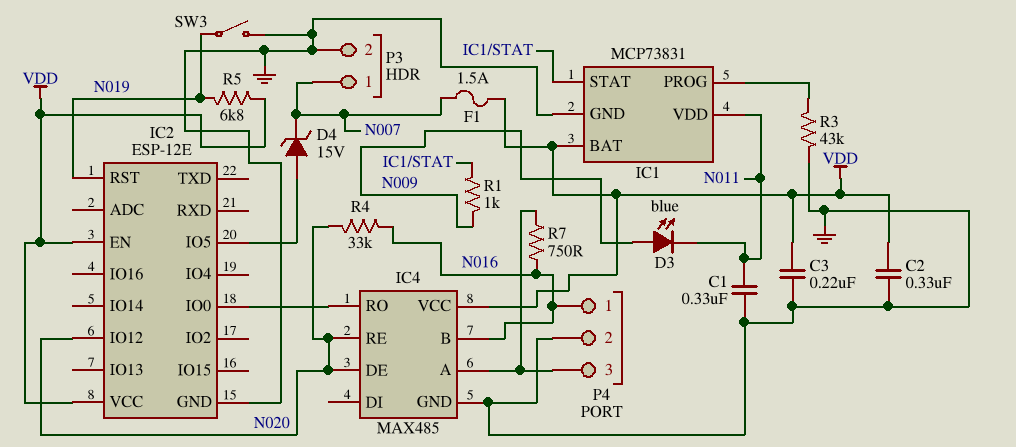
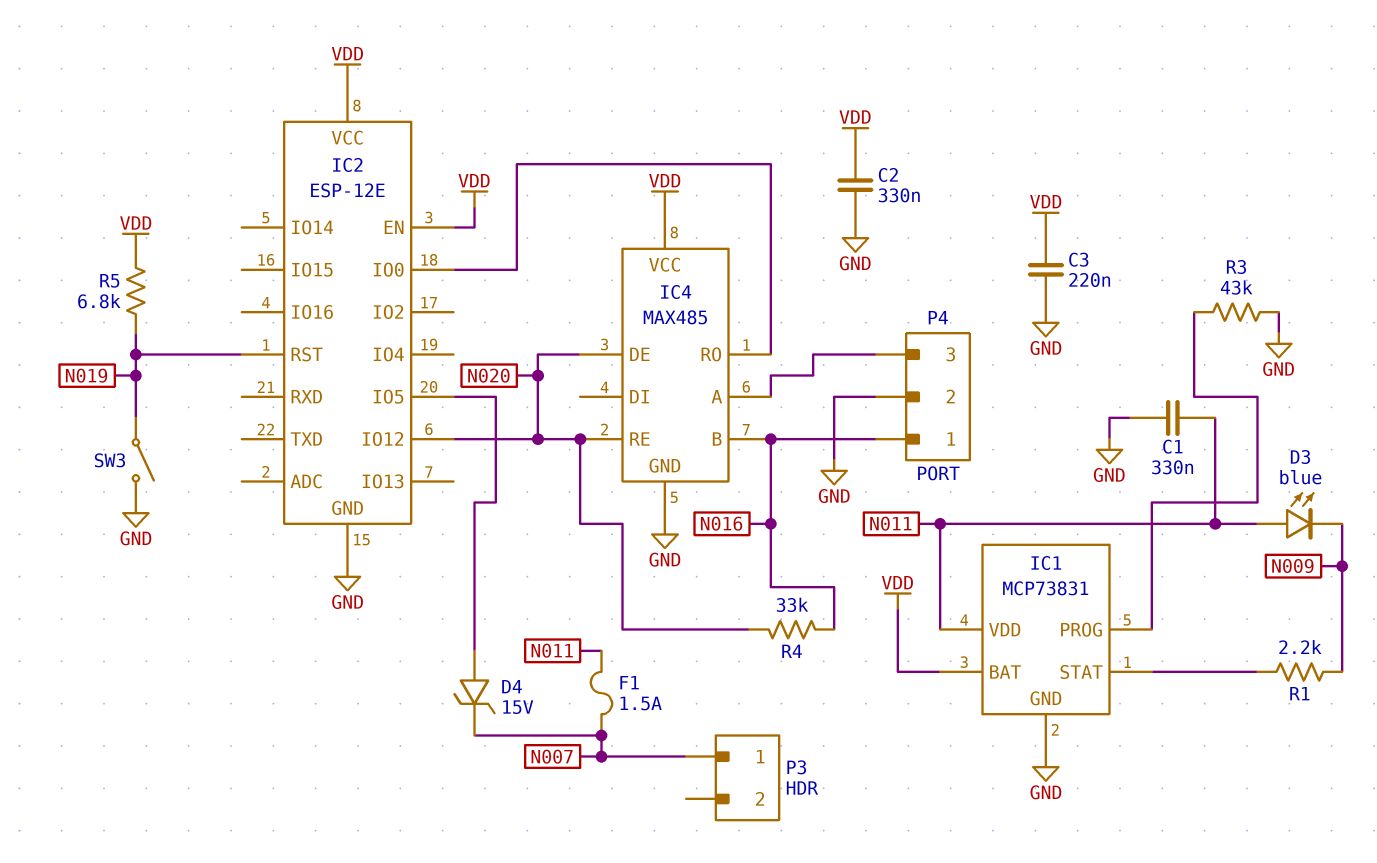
D3: LED blue (A N009, K N011) -> LED blue (A N011, K N009)
F1: 1.5A (N007, VDD) -> 1.5A (N007, N011)
P3 pin 2: GND -> none
R1: 1k (IC1/STAT, N009) -> 2.2k (IC1/STAT, N009)
R7: 750 (IC4/A, N016) -> none

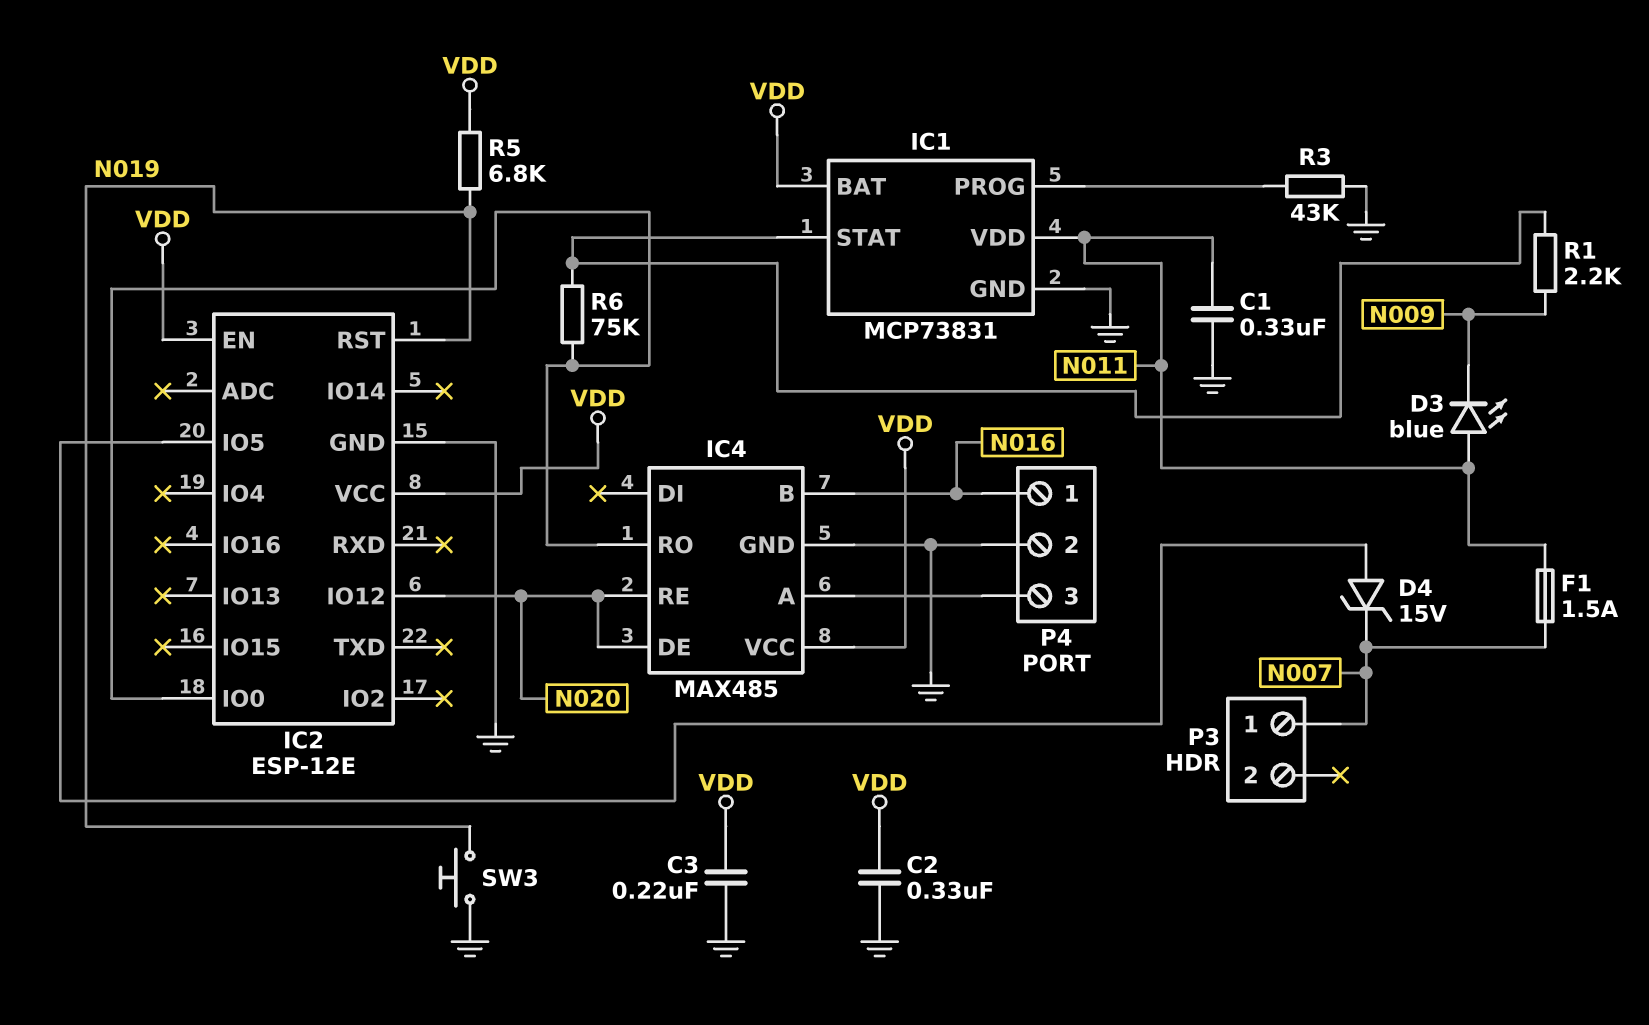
R4: 33k (N016, N020) -> none
R6: none -> 75k (IC1/STAT, IC2/IO0)
SW3: switch (GND, N019) -> button (GND, N019)

